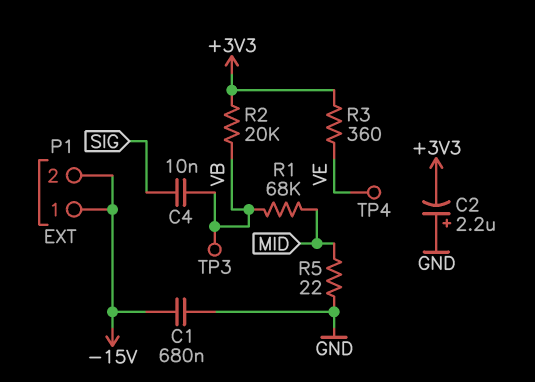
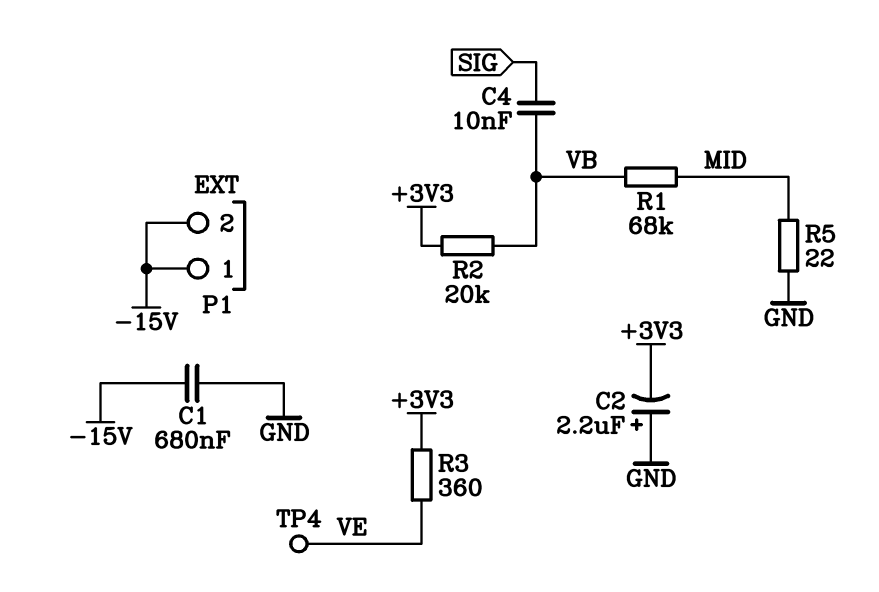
TP3: test point (VB) -> none

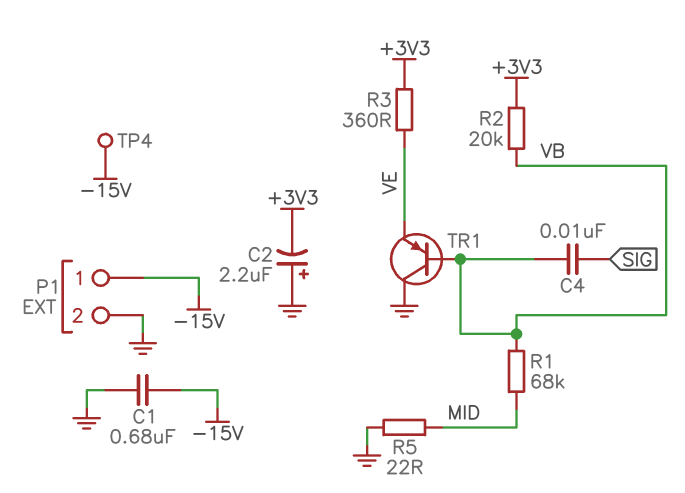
P1 pin 2: -15V -> GND
TP4: test point (VE) -> test point (-15V)
TR1: none -> PNP (B VB, C GND, E VE)

